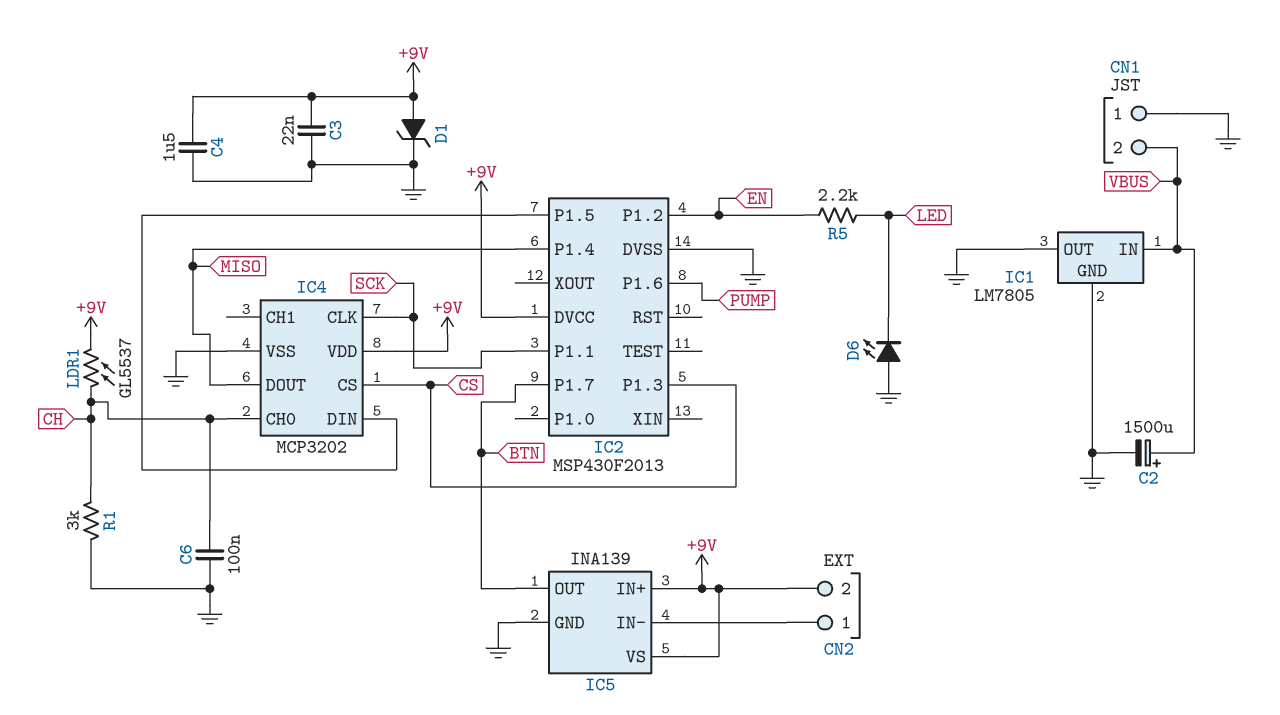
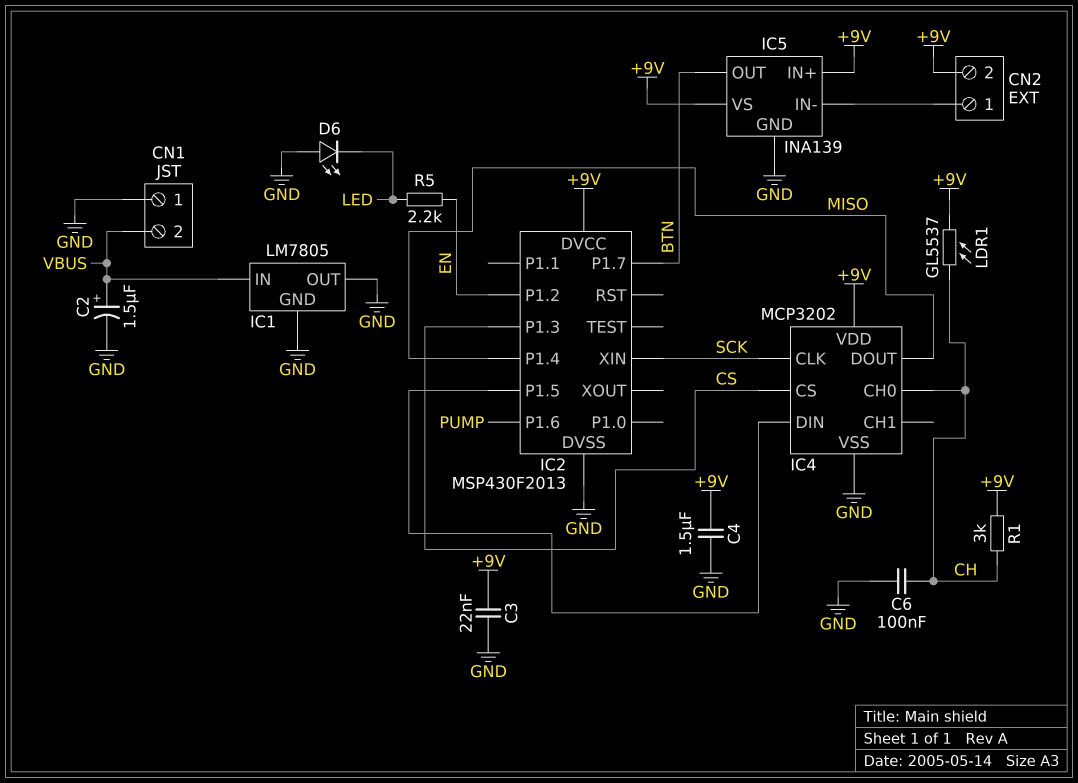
C2: 1500uF (plus VBUS, minus GND) -> 1.5uF (plus VBUS, minus GND)
D1: zener (A +9V, K GND) -> none
IC2 pin P1.1: SCK -> none
IC2 pin XIN: none -> SCK
R1: 3k (CH, GND) -> 3k (+9V, CH)

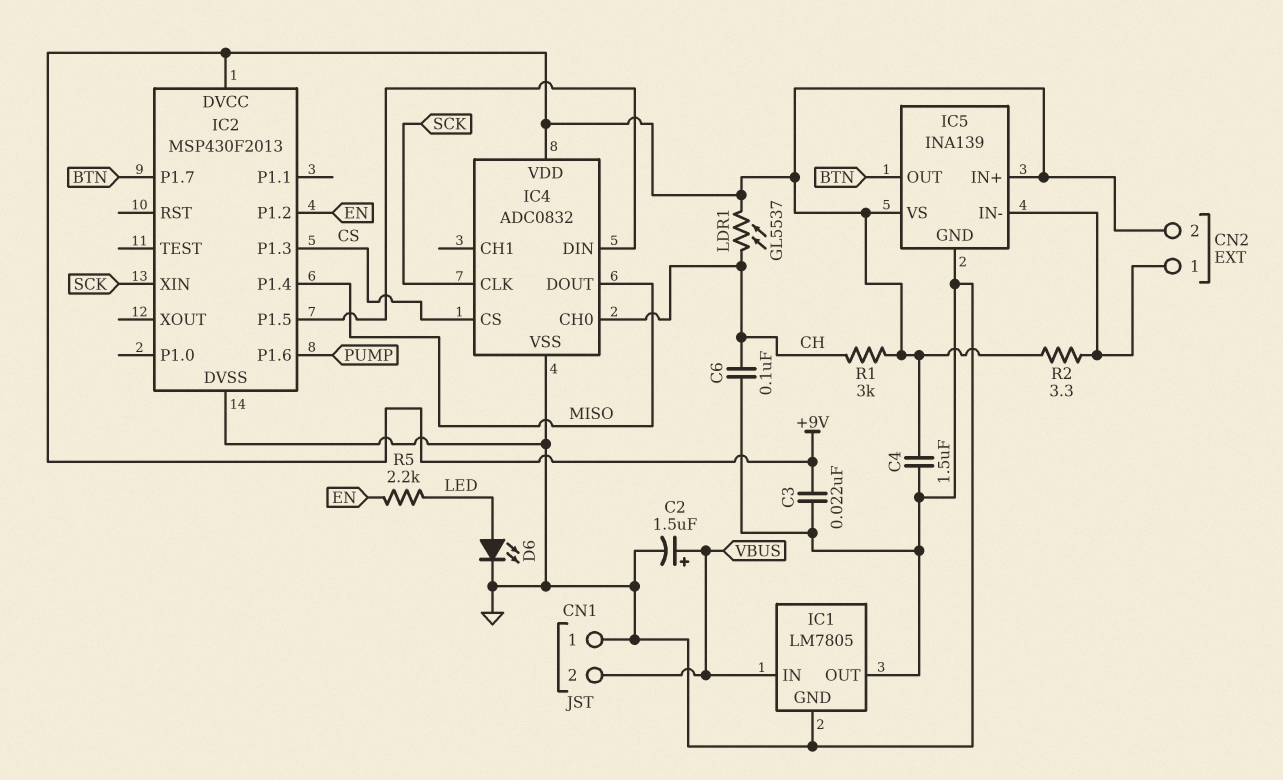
D6: LED (A GND, K LED) -> LED (A LED, K GND)
IC4: MCP3202 -> ADC0832
R2: none -> 3.3 (+9V, CN2/1)

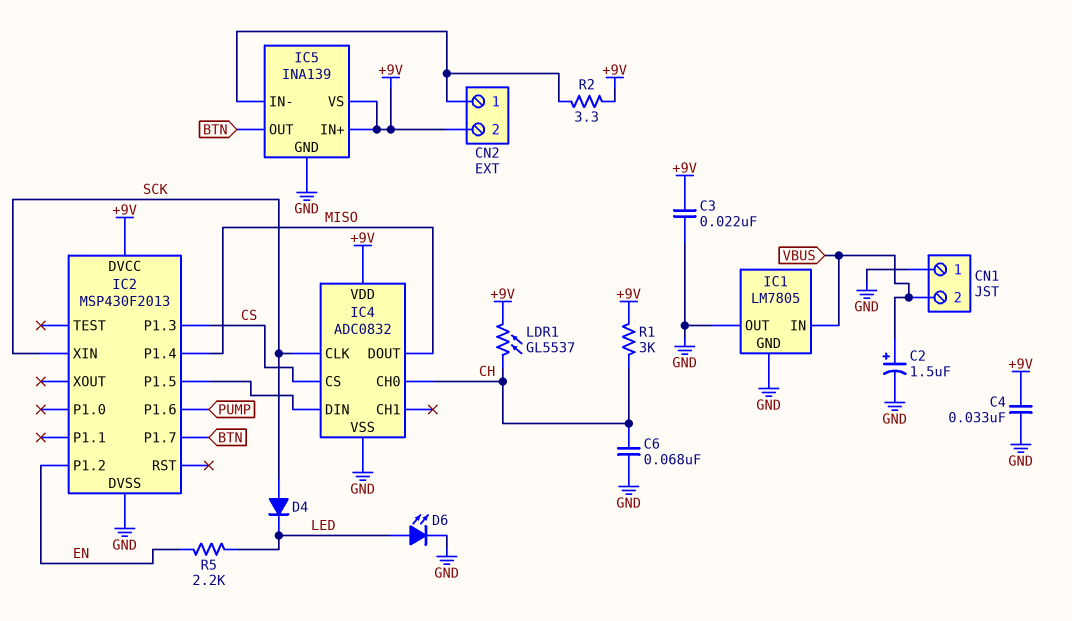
C4: 1.5uF (+9V, GND) -> 33nF (+9V, GND)
C6: 100nF (CH, GND) -> 68nF (CH, GND)
D4: none -> diode (A SCK, K LED)

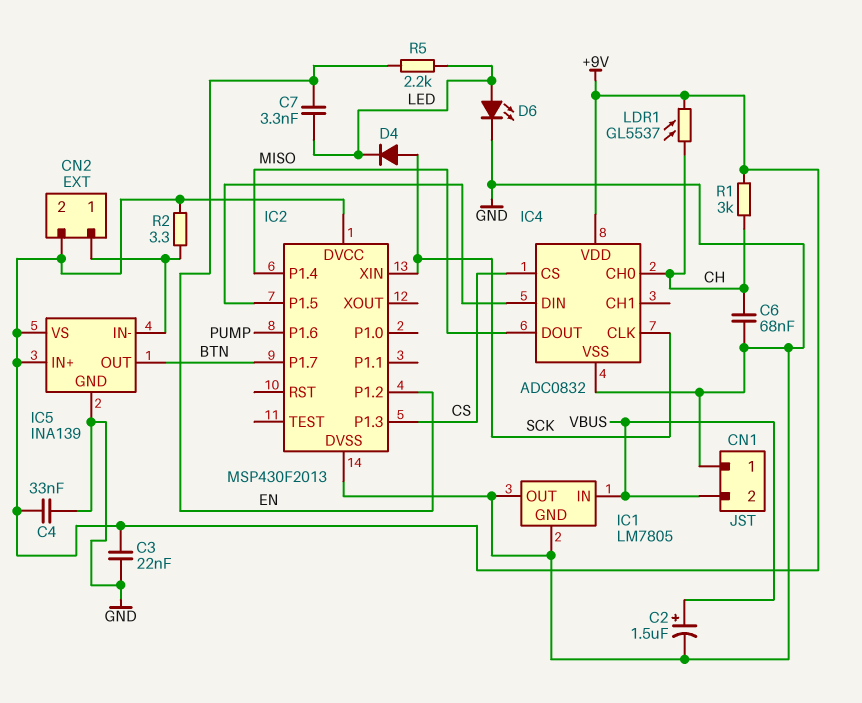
C7: none -> 3.3nF (EN, LED)

